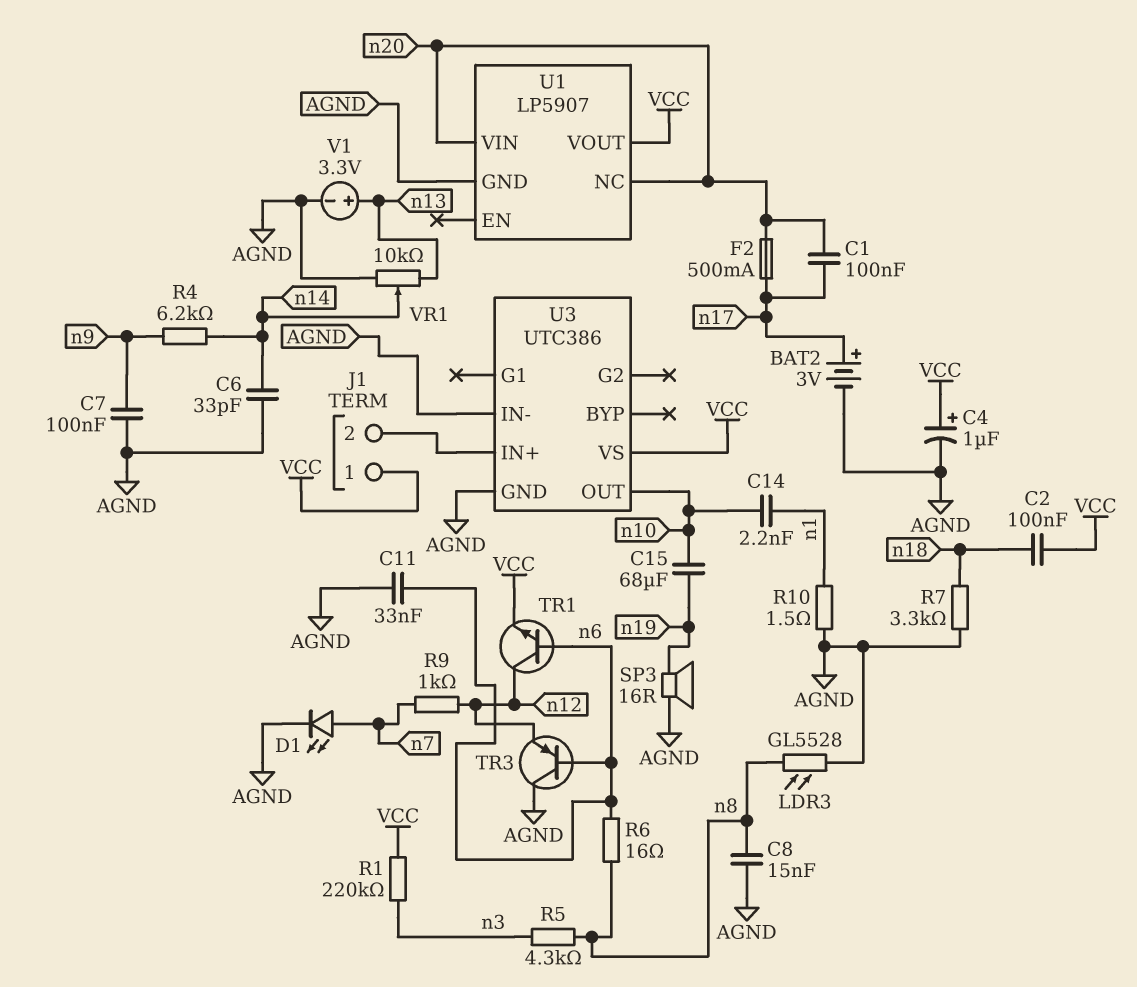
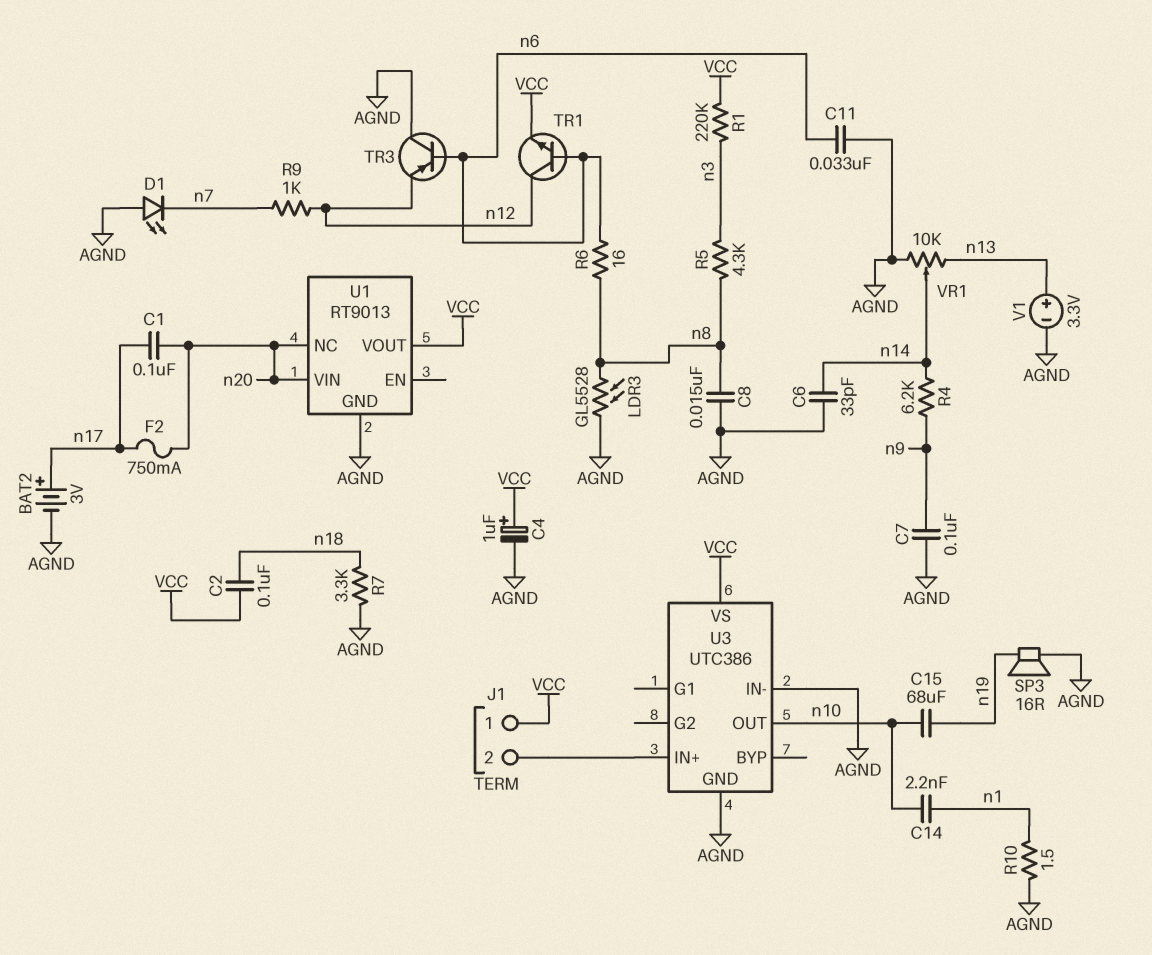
D1: LED (A n7, K AGND) -> LED (A AGND, K n7)
F2: 500mA (n17, n20) -> 750mA (n17, n20)
U1: LP5907 -> RT9013

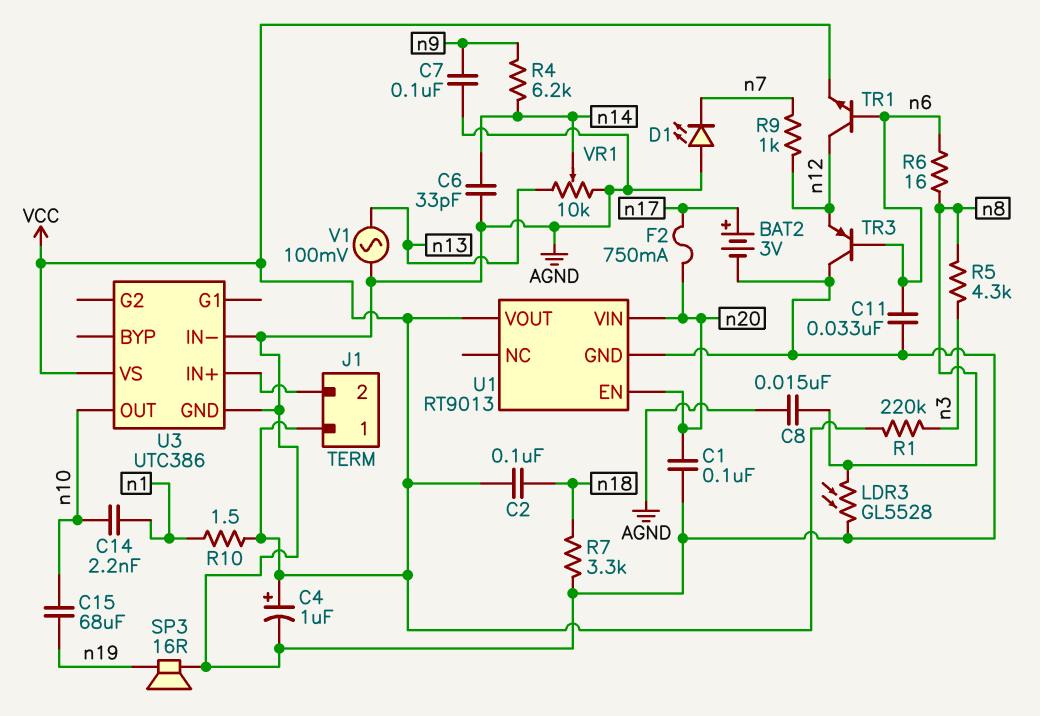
C1: 100nF (n17, n20) -> 100nF (AGND, n20)
R10: 1.5 (AGND, n1) -> 1.5 (VCC, n1)
U1 pin EN: none -> n20
U1 pin NC: n20 -> none
V1: 3.3V (plus n13, minus AGND) -> AC 100mV (AGND, n13)

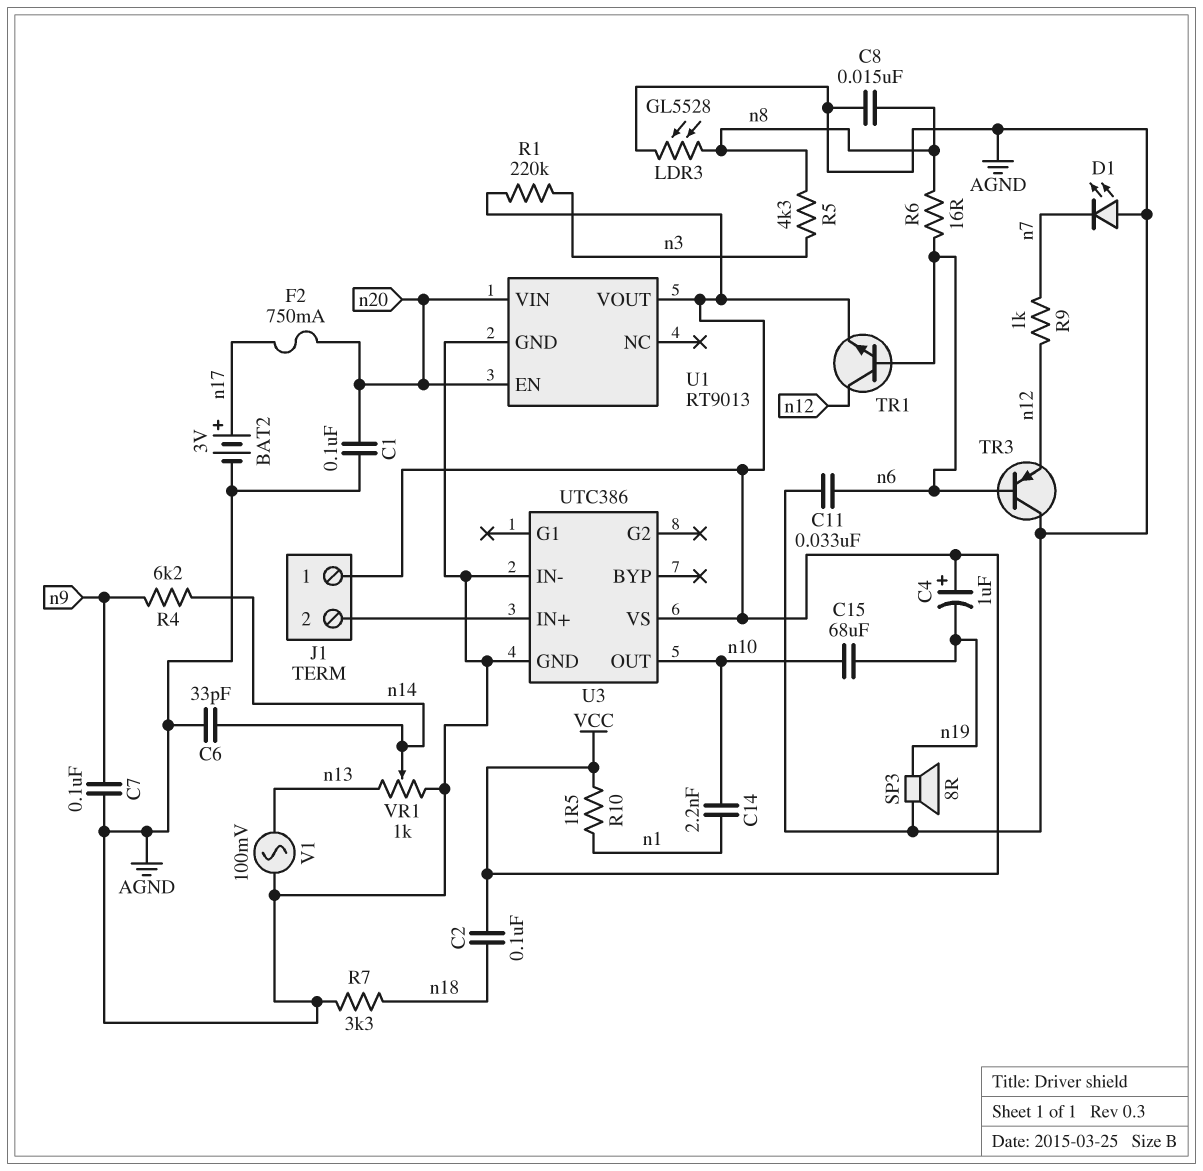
C4: 1uF (plus VCC, minus AGND) -> 1uF (plus VCC, minus n19)
SP3: speaker 16R (AGND, n19) -> speaker 8R (AGND, n19)
VR1: 10k (AGND, n13, wiper n14) -> 1k (AGND, n13, wiper n14)

